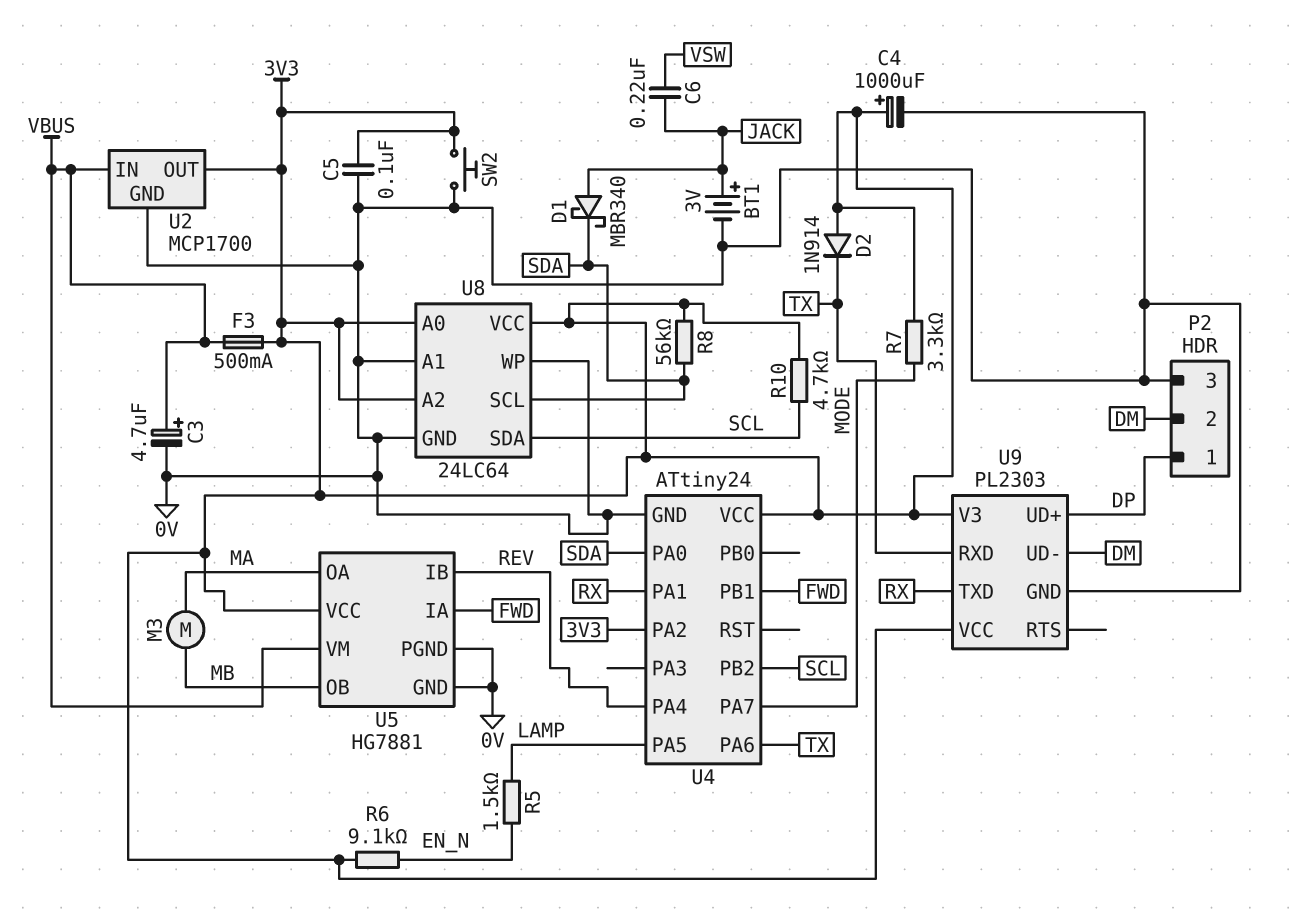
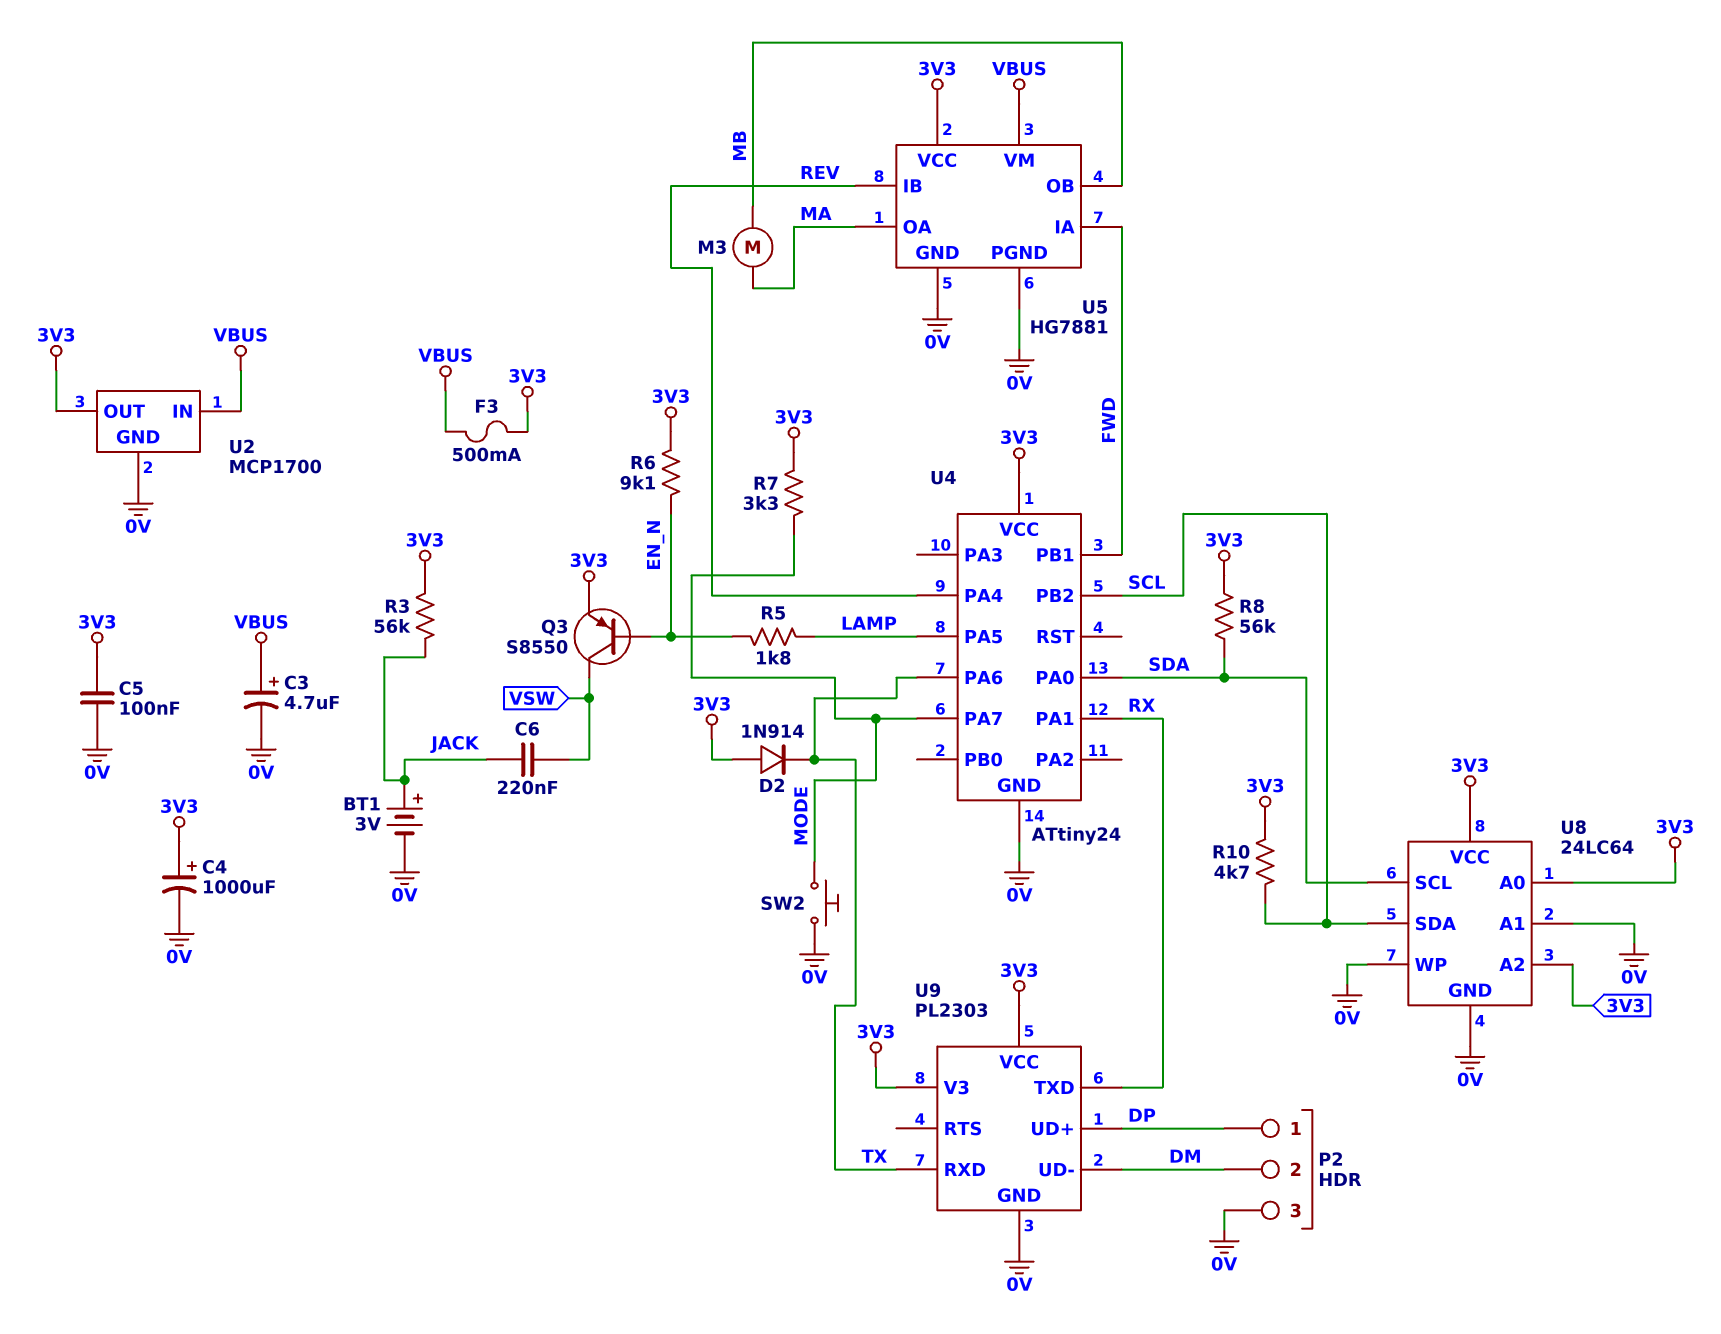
D1: schottky MBR340 (A JACK, K SDA) -> none
Q3: none -> PNP S8550 (B EN_N, C VSW, E 3V3)
R3: none -> 56k (3V3, JACK)
R5: 1.5k (EN_N, LAMP) -> 1.8k (EN_N, LAMP)
SW2: button (0V, 3V3) -> button (0V, MODE)
U4 pin PA2: 3V3 -> none

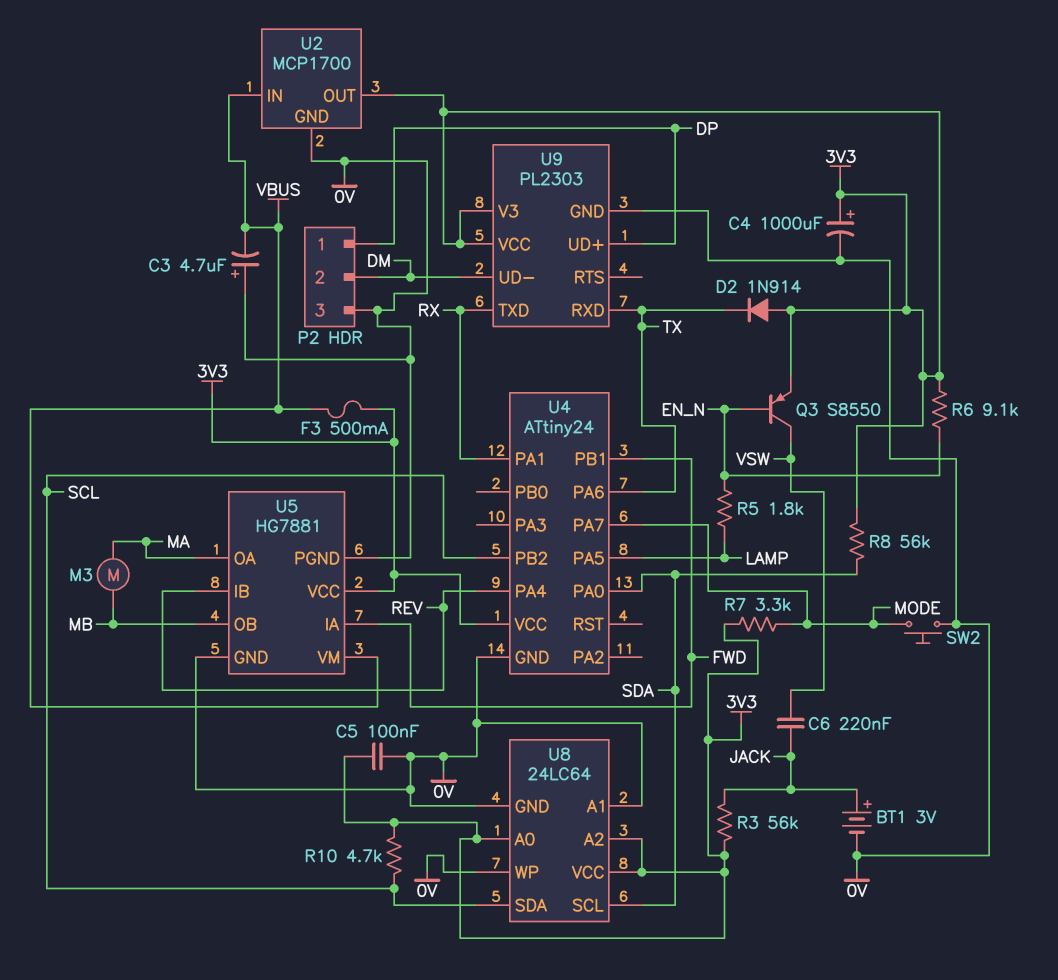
C3: 4.7uF (plus VBUS, minus 0V) -> 4.7uF (plus 0V, minus VBUS)

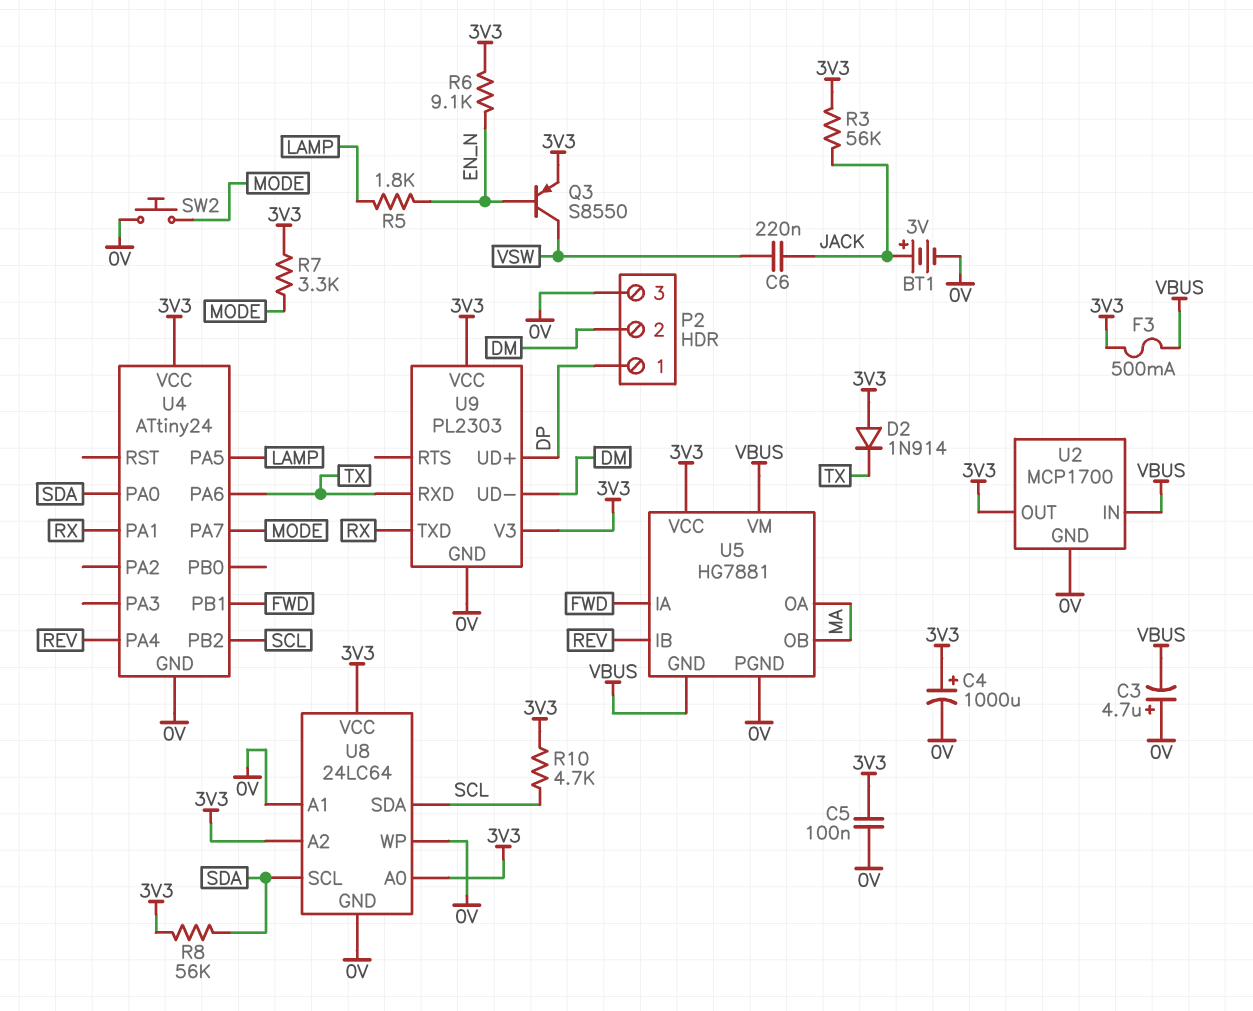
M3: motor (MA, MB) -> none
U5 pin GND: 0V -> VBUS
U5 pin OB: MB -> MA

